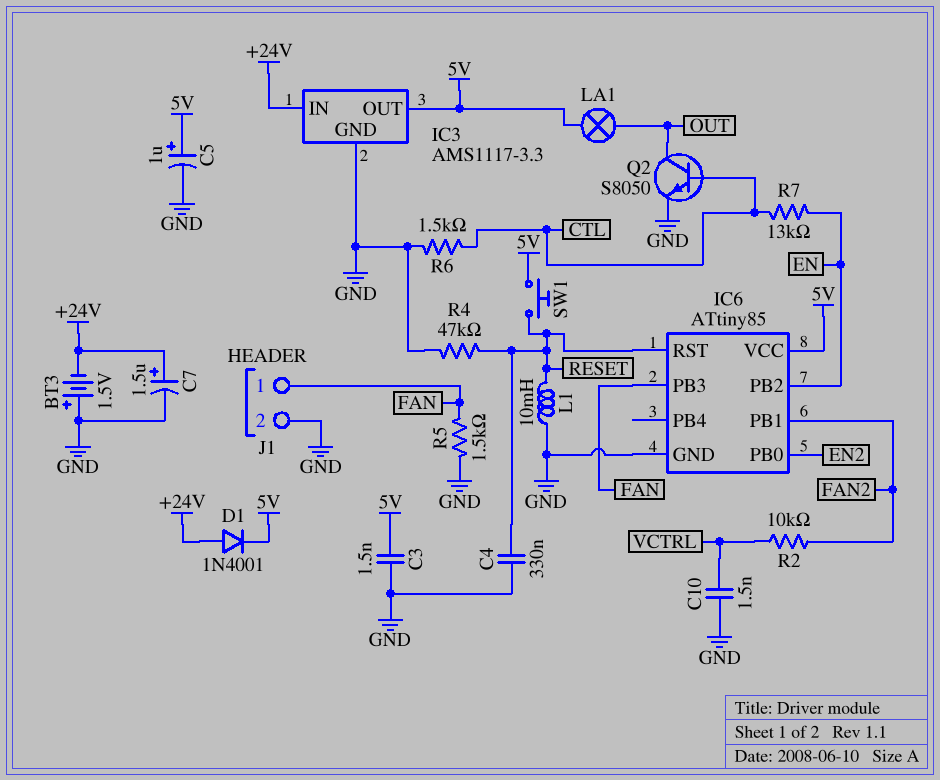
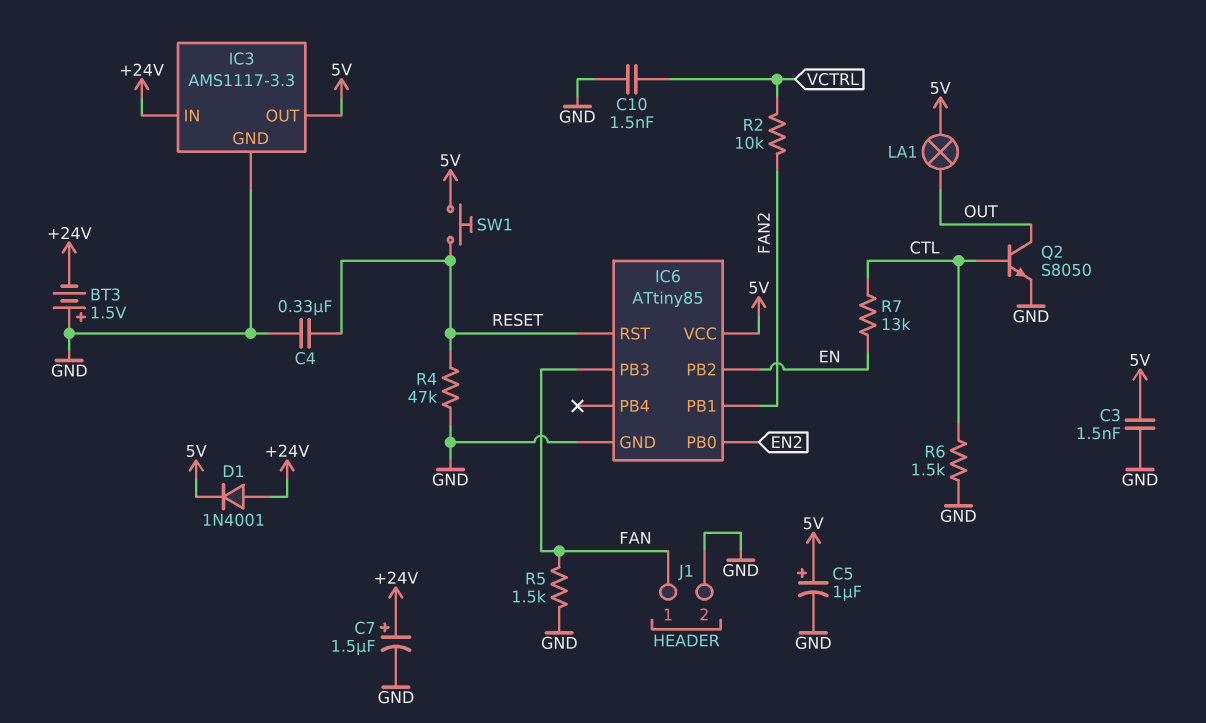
L1: 10mH (GND, RESET) -> none

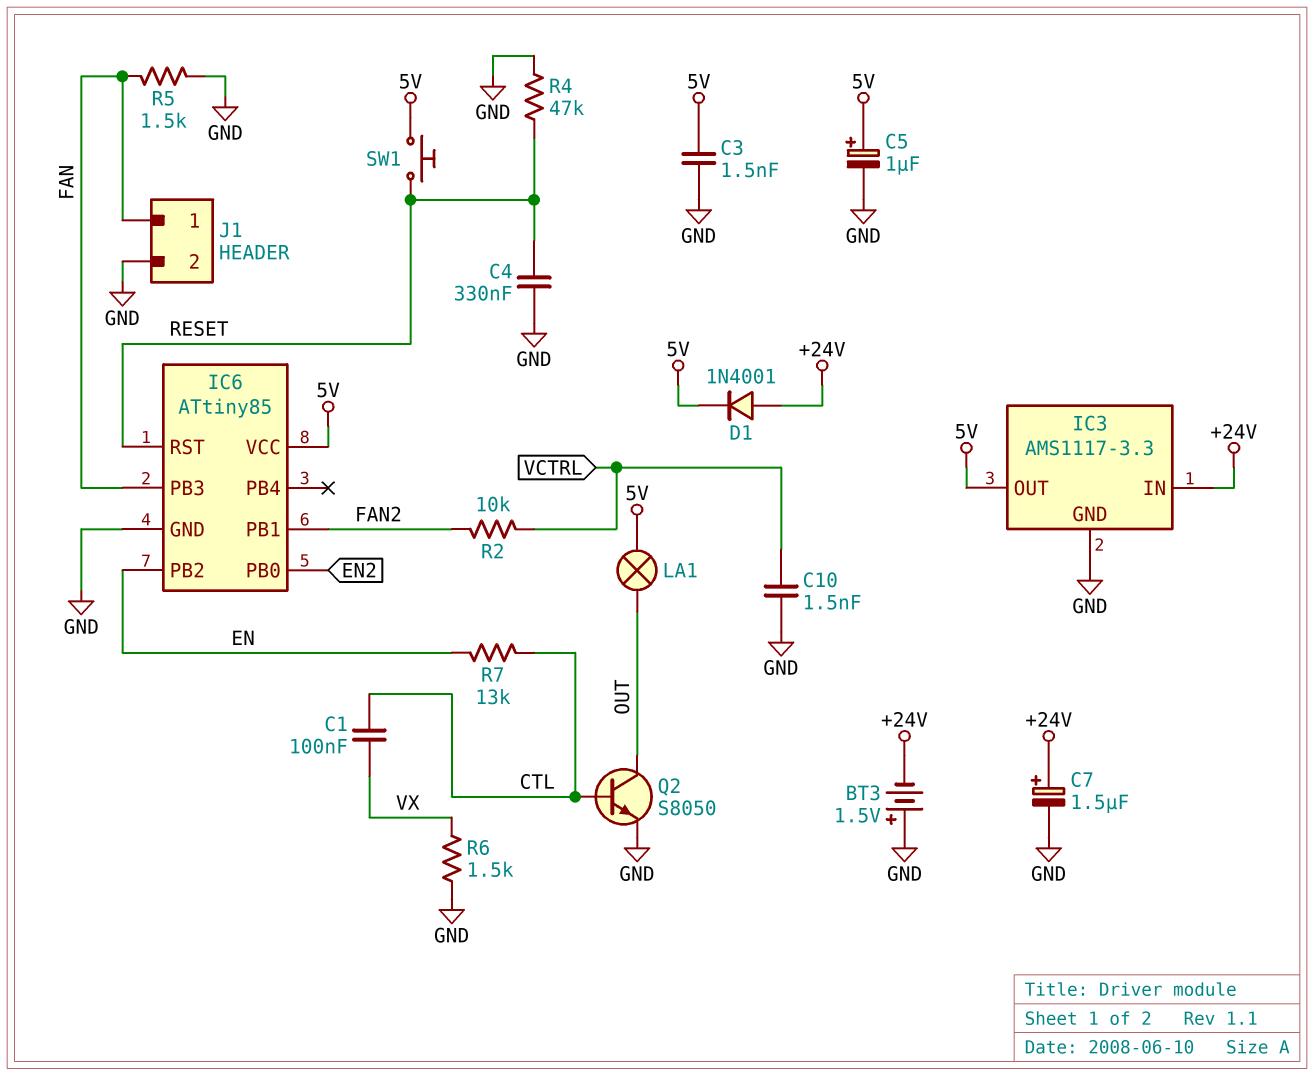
C1: none -> 100nF (CTL, VX)
R6: 1.5k (CTL, GND) -> 1.5k (GND, VX)

